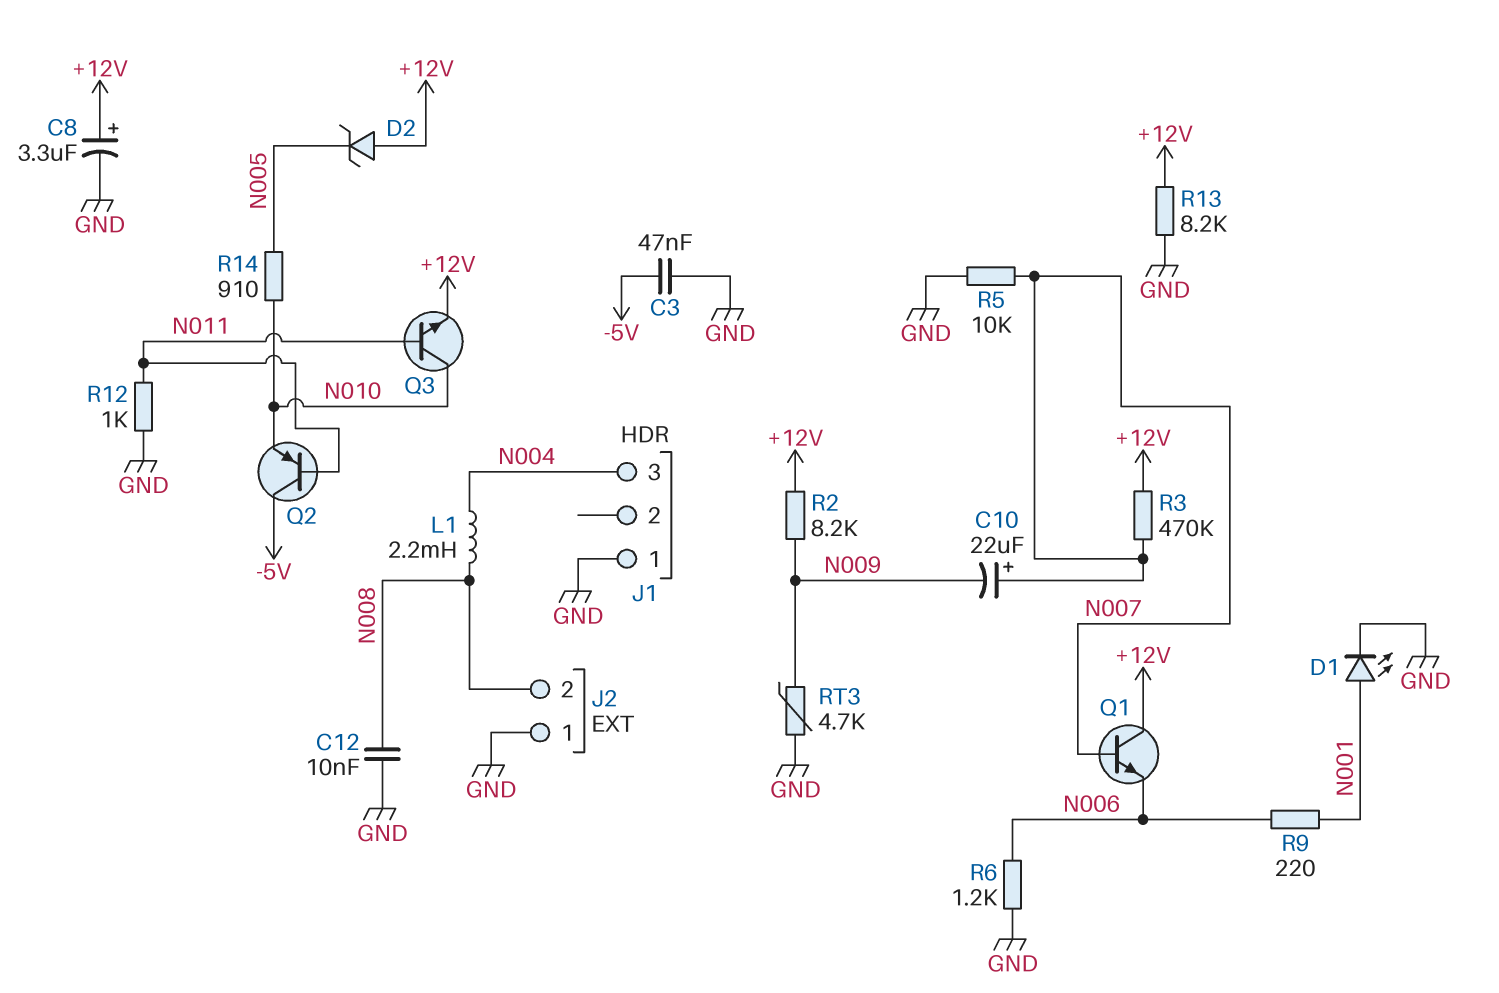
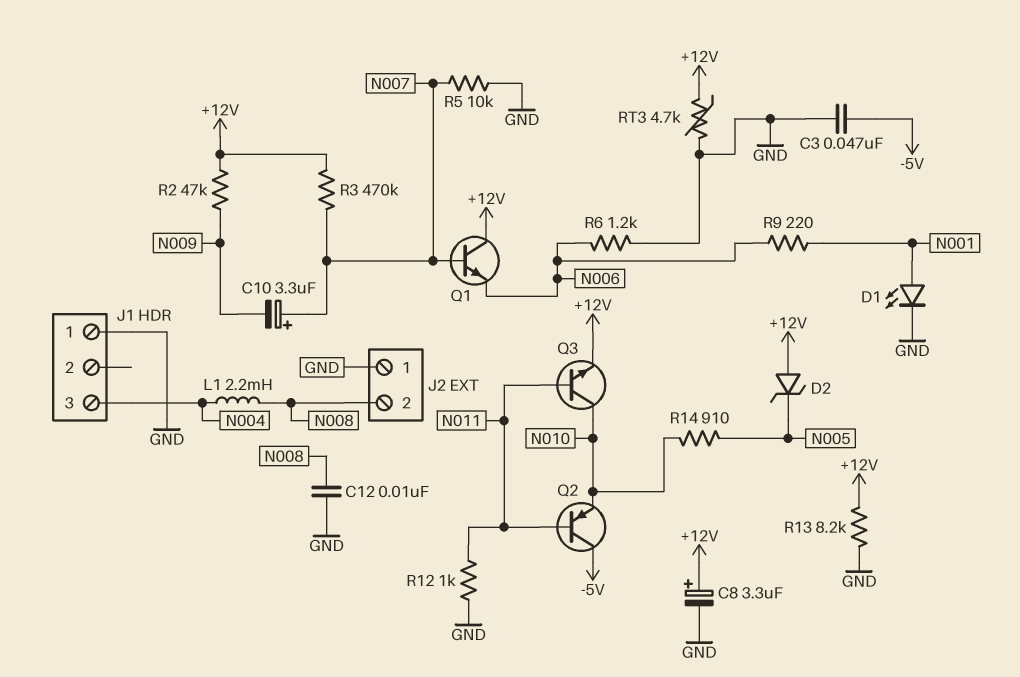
C10: 22uF (plus N007, minus N009) -> 3.3uF (plus N007, minus N009)
R2: 8.2k (+12V, N009) -> 47k (+12V, N009)
RT3: 4.7k (GND, N009) -> 4.7k (+12V, GND)

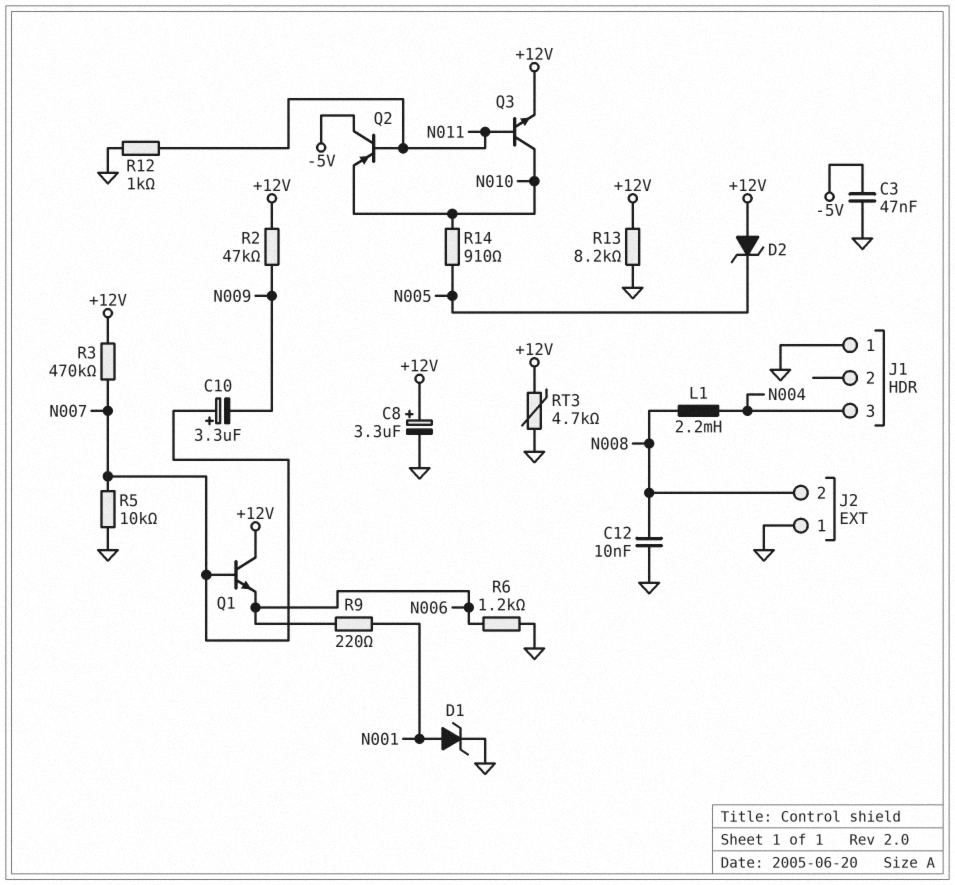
D1: LED (A N001, K GND) -> zener (A N001, K GND)

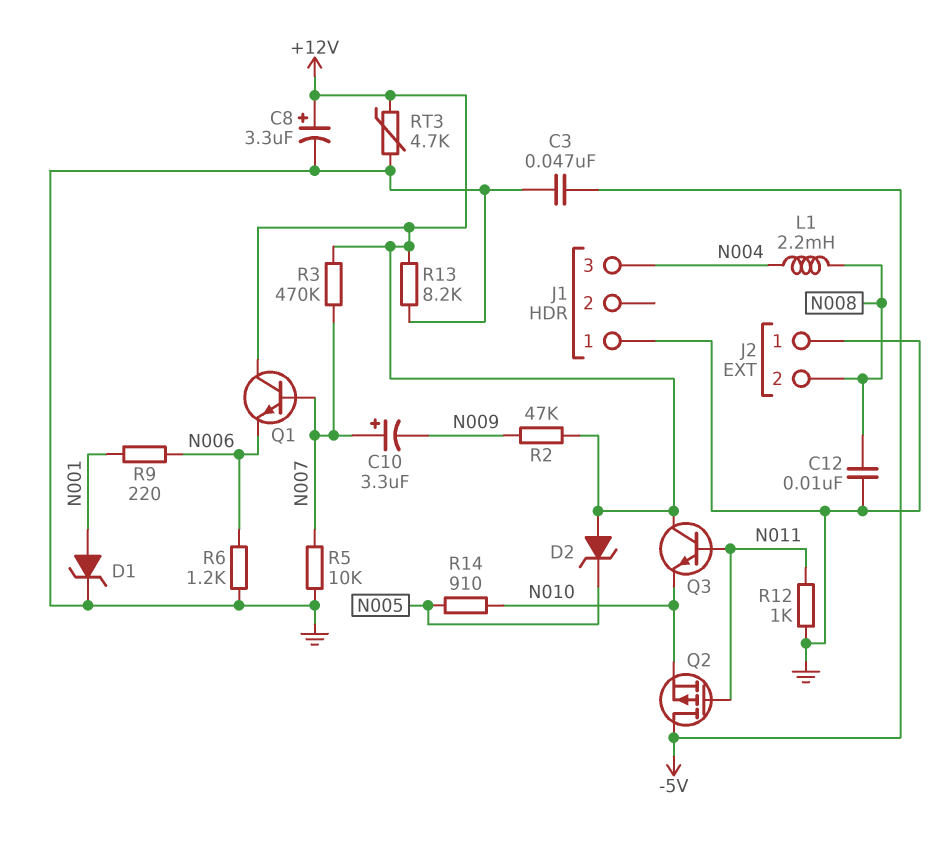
Q2: PNP (B N011, C -5V, E N010) -> PMOS (G N011, D -5V, S N010)
Q3: NPN (B N011, C N010, E +12V) -> NPN (B N011, C +12V, E N010)

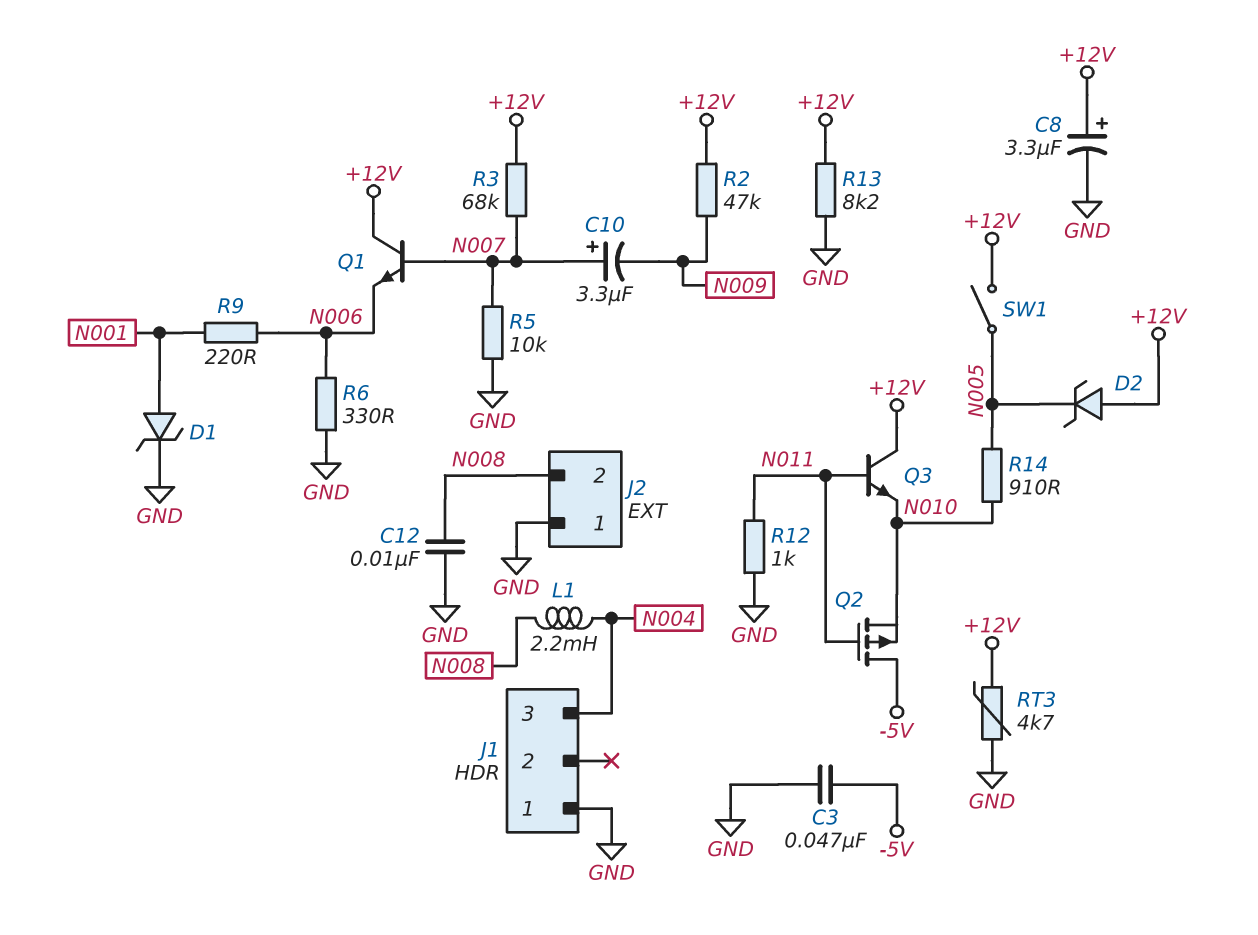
R3: 470k (+12V, N007) -> 68k (+12V, N007)
R6: 1.2k (GND, N006) -> 330 (GND, N006)
SW1: none -> switch (+12V, N005)

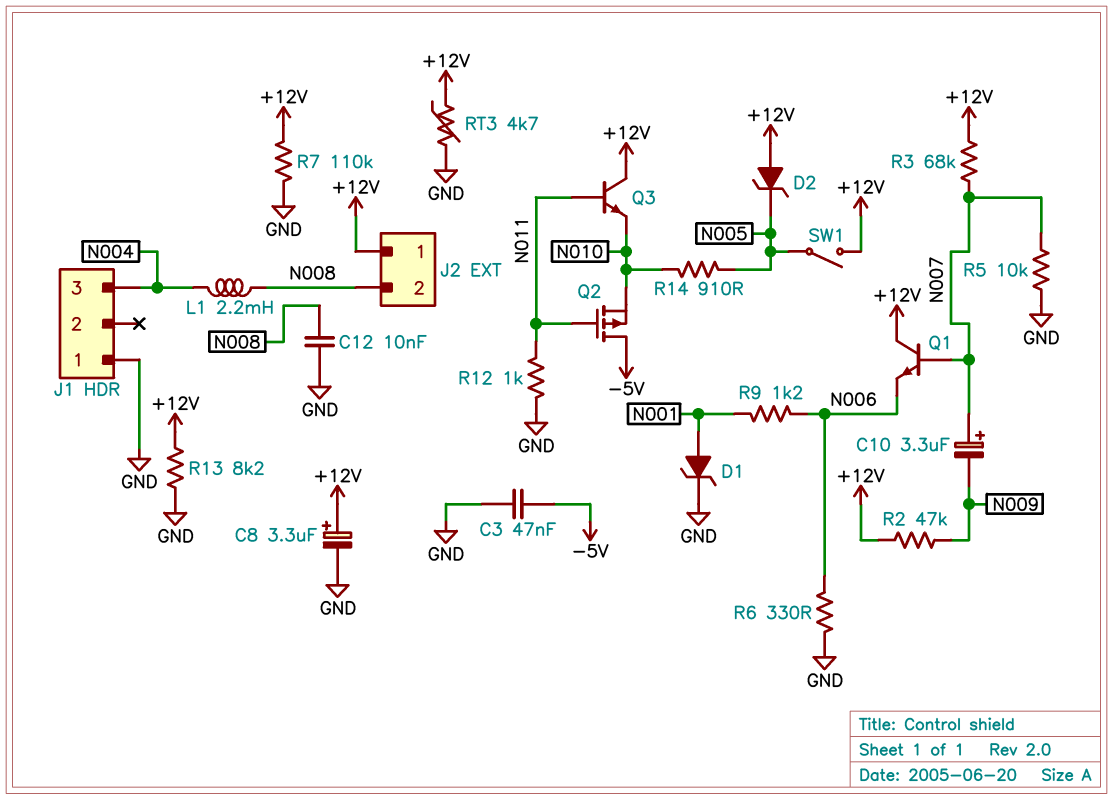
J2 pin 1: GND -> +12V
R7: none -> 110k (+12V, GND)
R9: 220 (N001, N006) -> 1.2k (N001, N006)

